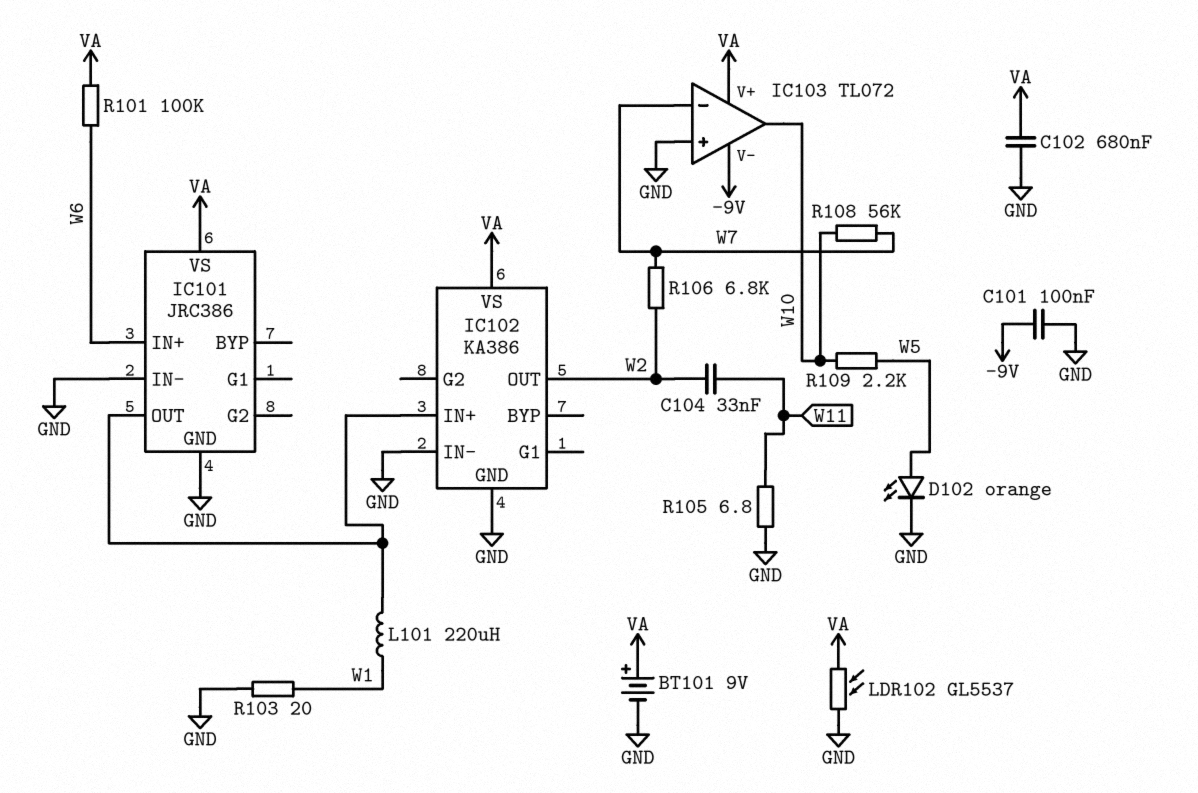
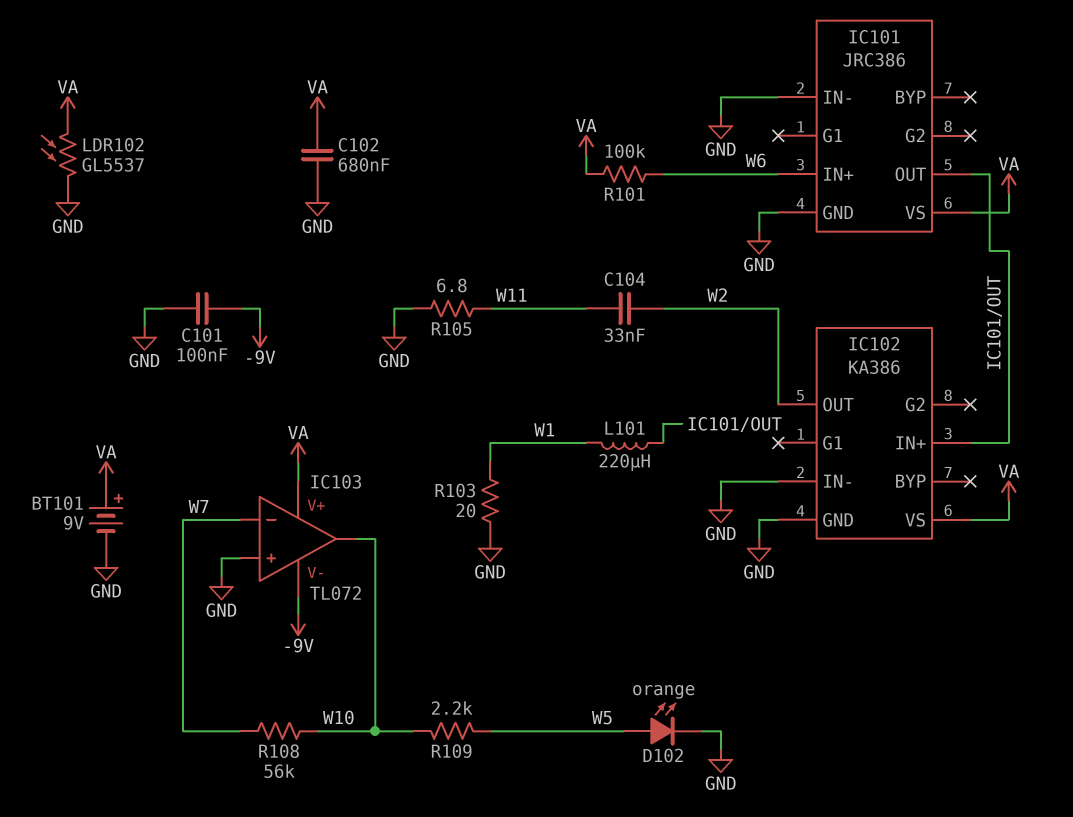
R106: 6.8k (W2, W7) -> none

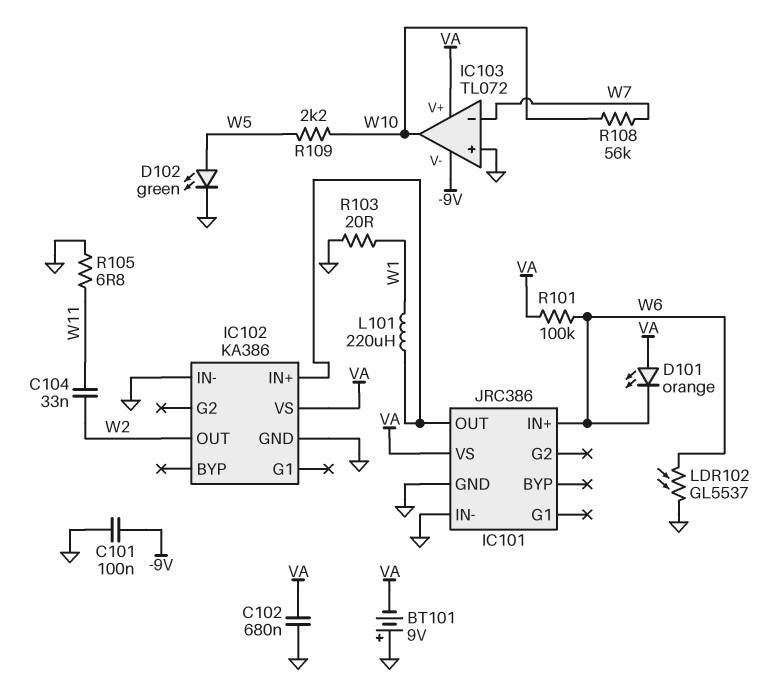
BT101: 9V (plus VA, minus GND) -> 9V (plus GND, minus VA)
D101: none -> LED orange (A VA, K W6)
D102: LED orange (A W5, K GND) -> LED green (A W5, K GND)
LDR102: GL5537 (GND, VA) -> GL5537 (GND, W6)

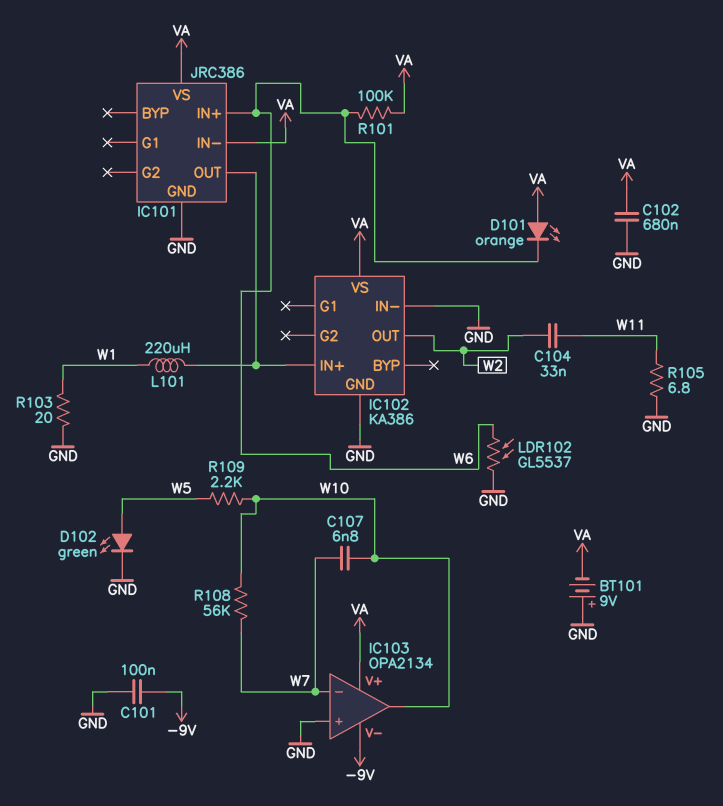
C107: none -> 6.8nF (W7, W10)
IC101 pin IN-: GND -> VA
IC103: TL072 -> OPA2134

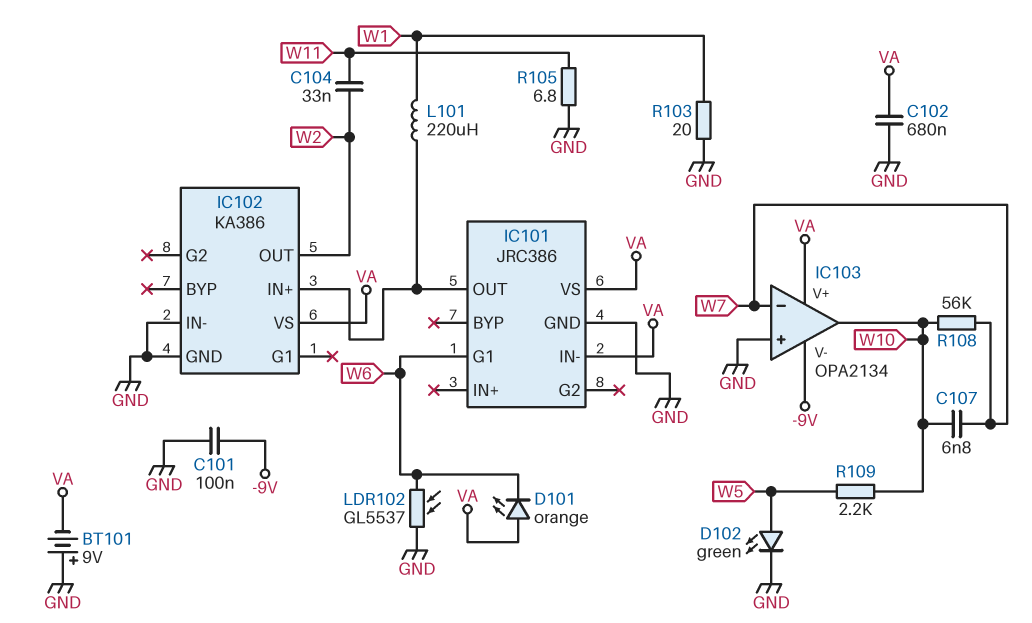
IC101 pin G1: none -> W6
IC101 pin IN+: W6 -> none
R101: 100k (VA, W6) -> none

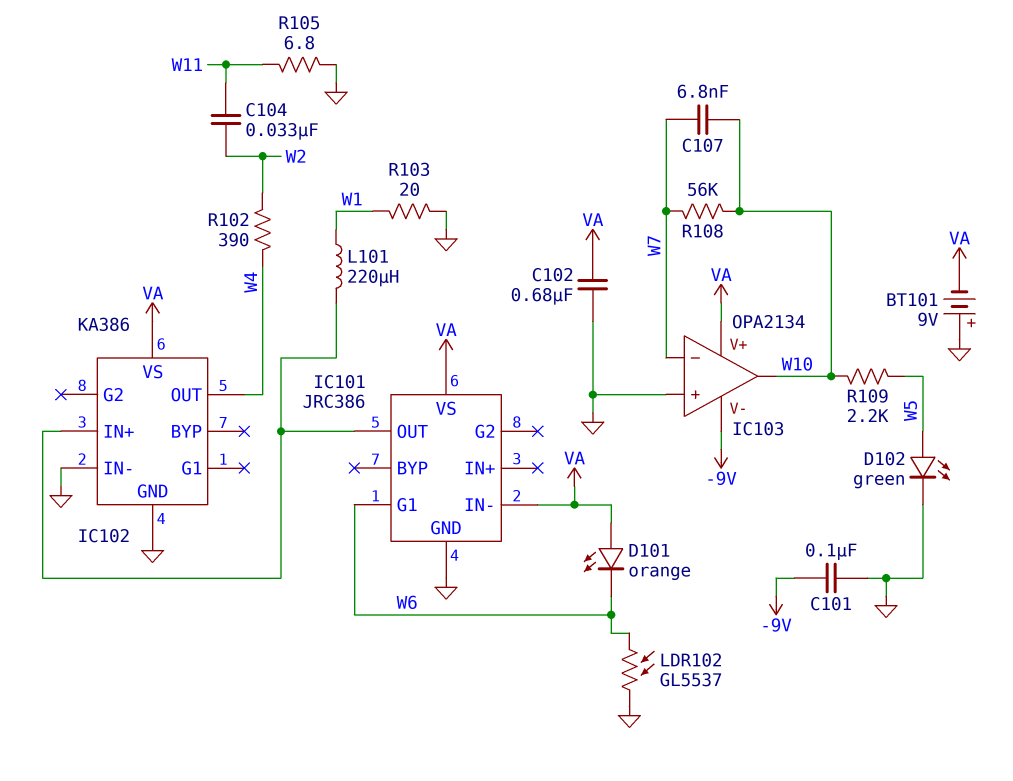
IC102 pin OUT: W2 -> W4
R102: none -> 390 (W2, W4)

